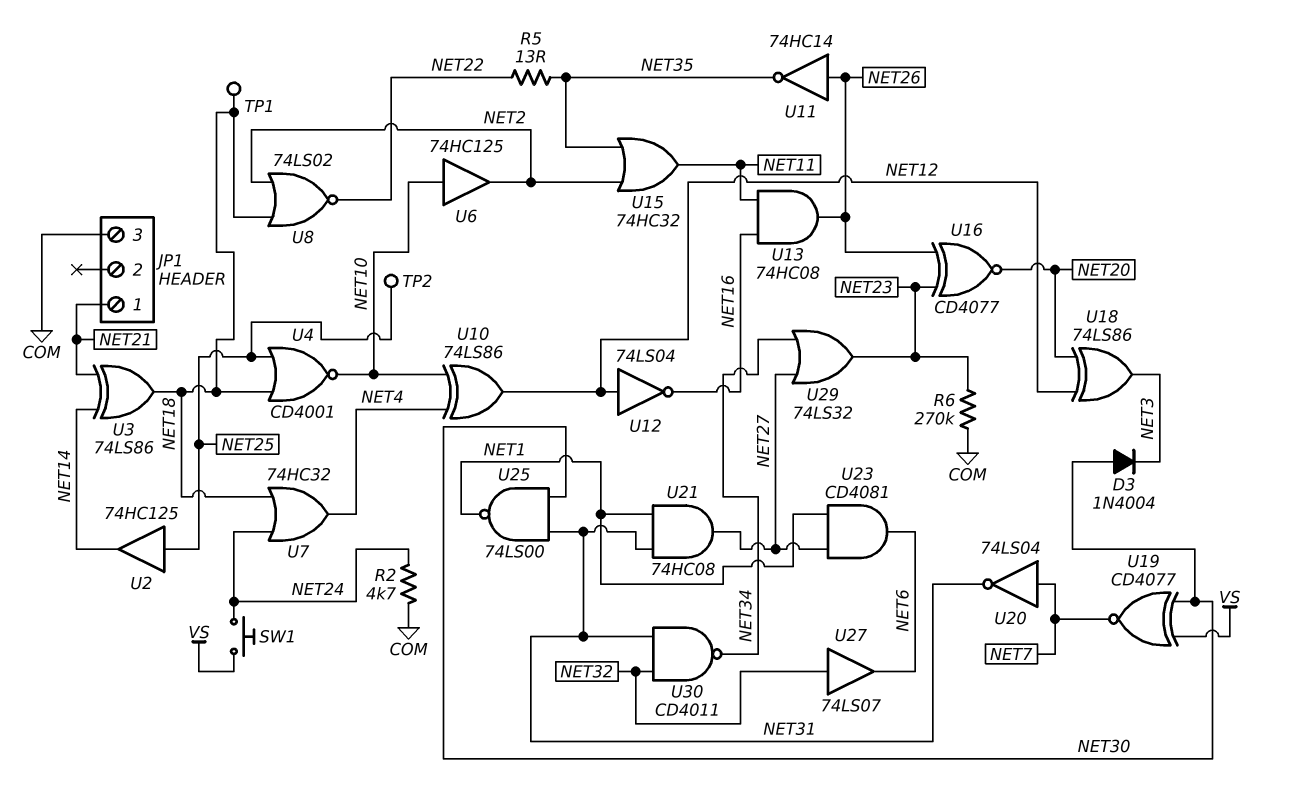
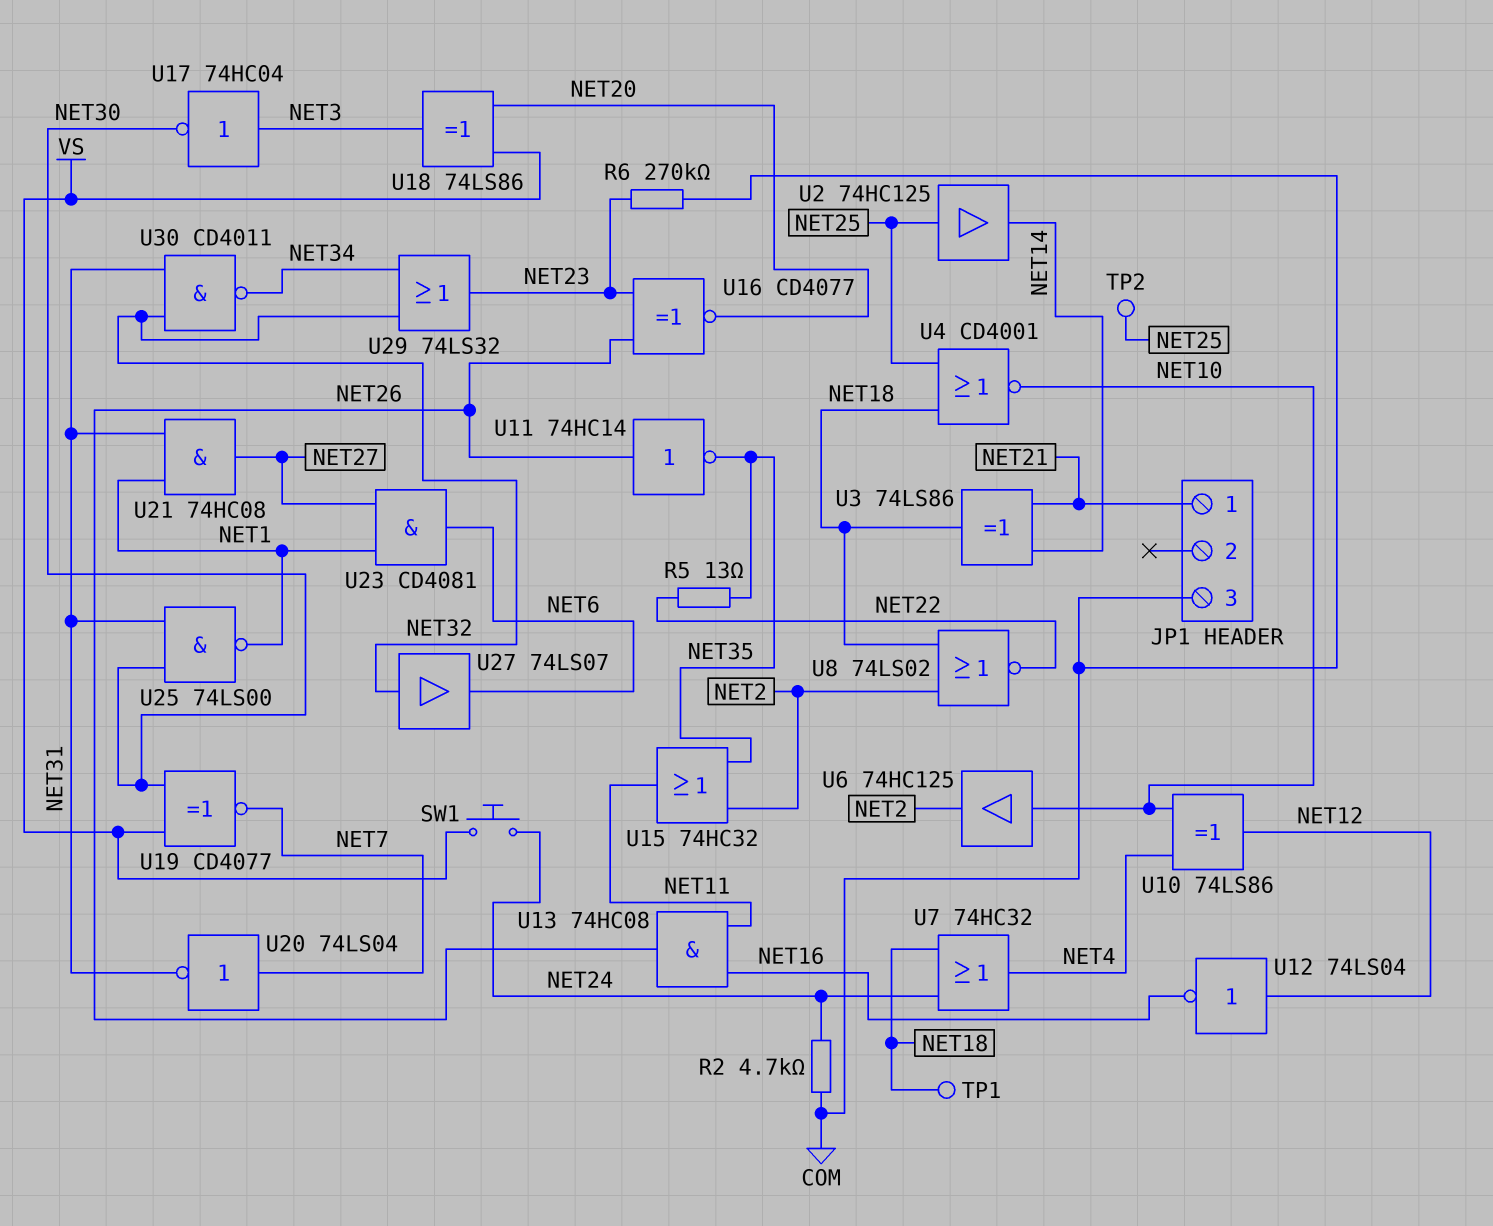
D3: diode 1N4004 (A NET30, K NET3) -> none
U17: none -> NOT 74HC04 (in NET3, out NET30)
U18: XOR 74LS86 (in NET12, in NET20, out NET3) -> XOR 74LS86 (in NET20, in VS, out NET3)
U29: OR 74LS32 (in NET27, in NET34, out NET23) -> OR 74LS32 (in NET32, in NET34, out NET23)

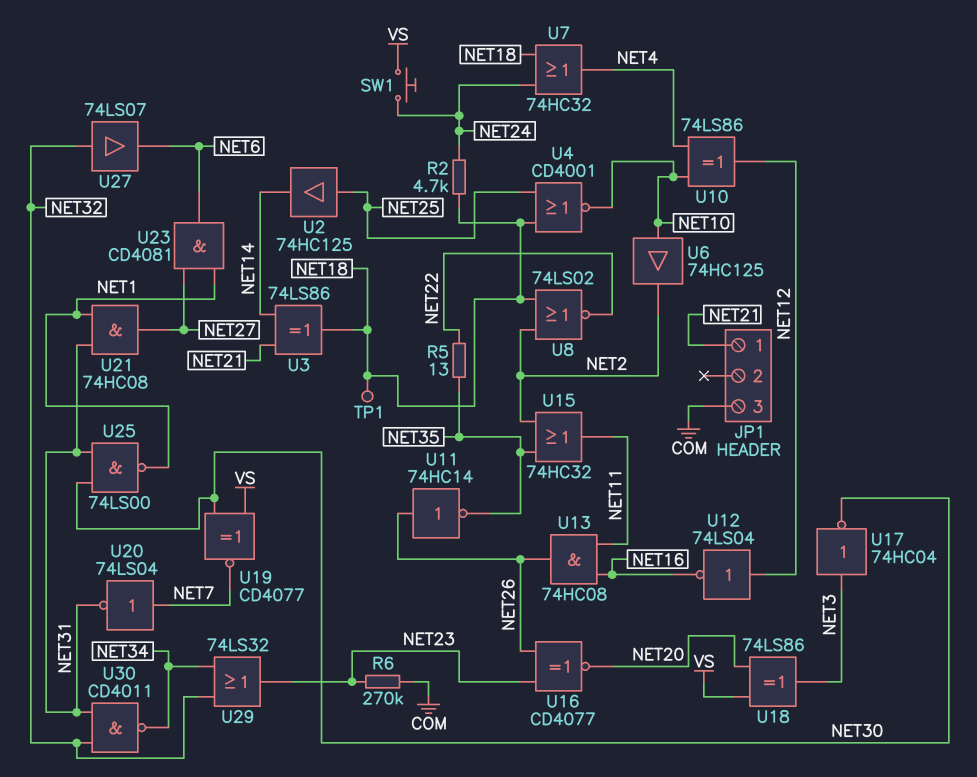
R2: 4.7k (COM, NET24) -> 4.7k (NET18, NET24)
TP2: test point (NET25) -> none

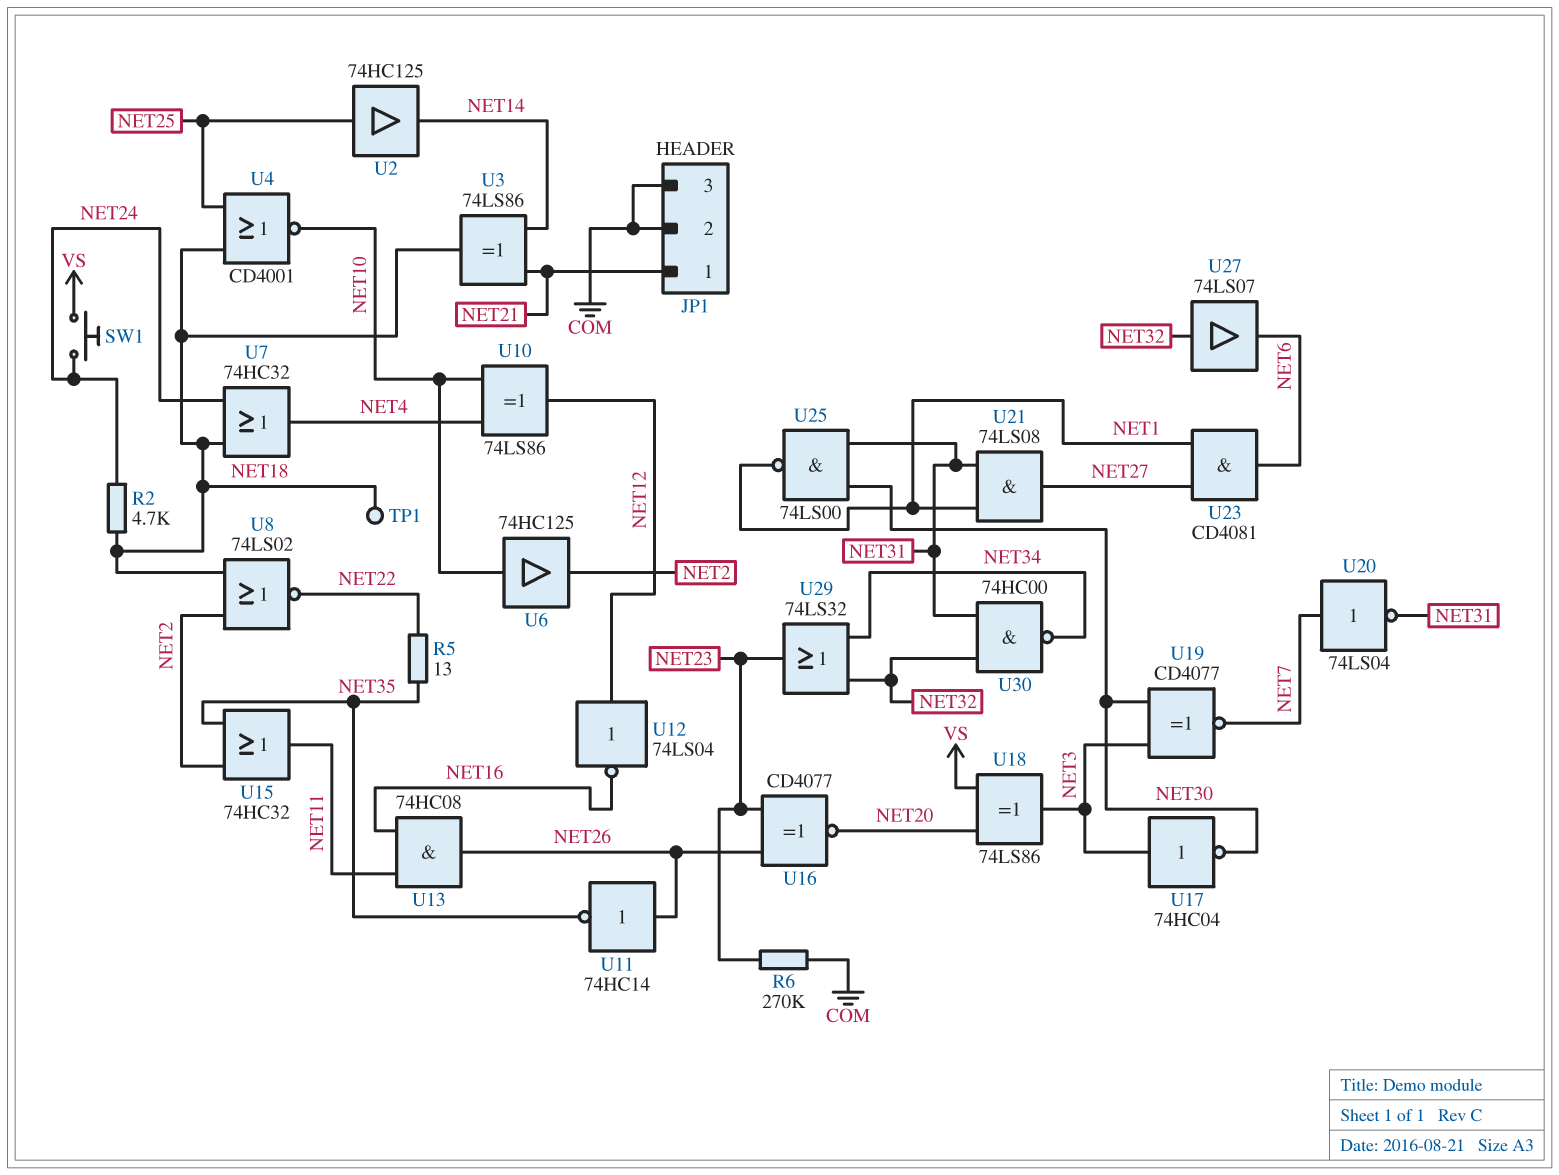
JP1 pin 2: none -> COM
U19: XNOR CD4077 (in NET30, in VS, out NET7) -> XNOR CD4077 (in NET3, in NET30, out NET7)
U21: AND 74HC08 (in NET1, in NET31, out NET27) -> AND 74LS08 (in NET1, in NET31, out NET27)
U30: NAND CD4011 (in NET31, in NET32, out NET34) -> NAND 74HC00 (in NET31, in NET32, out NET34)

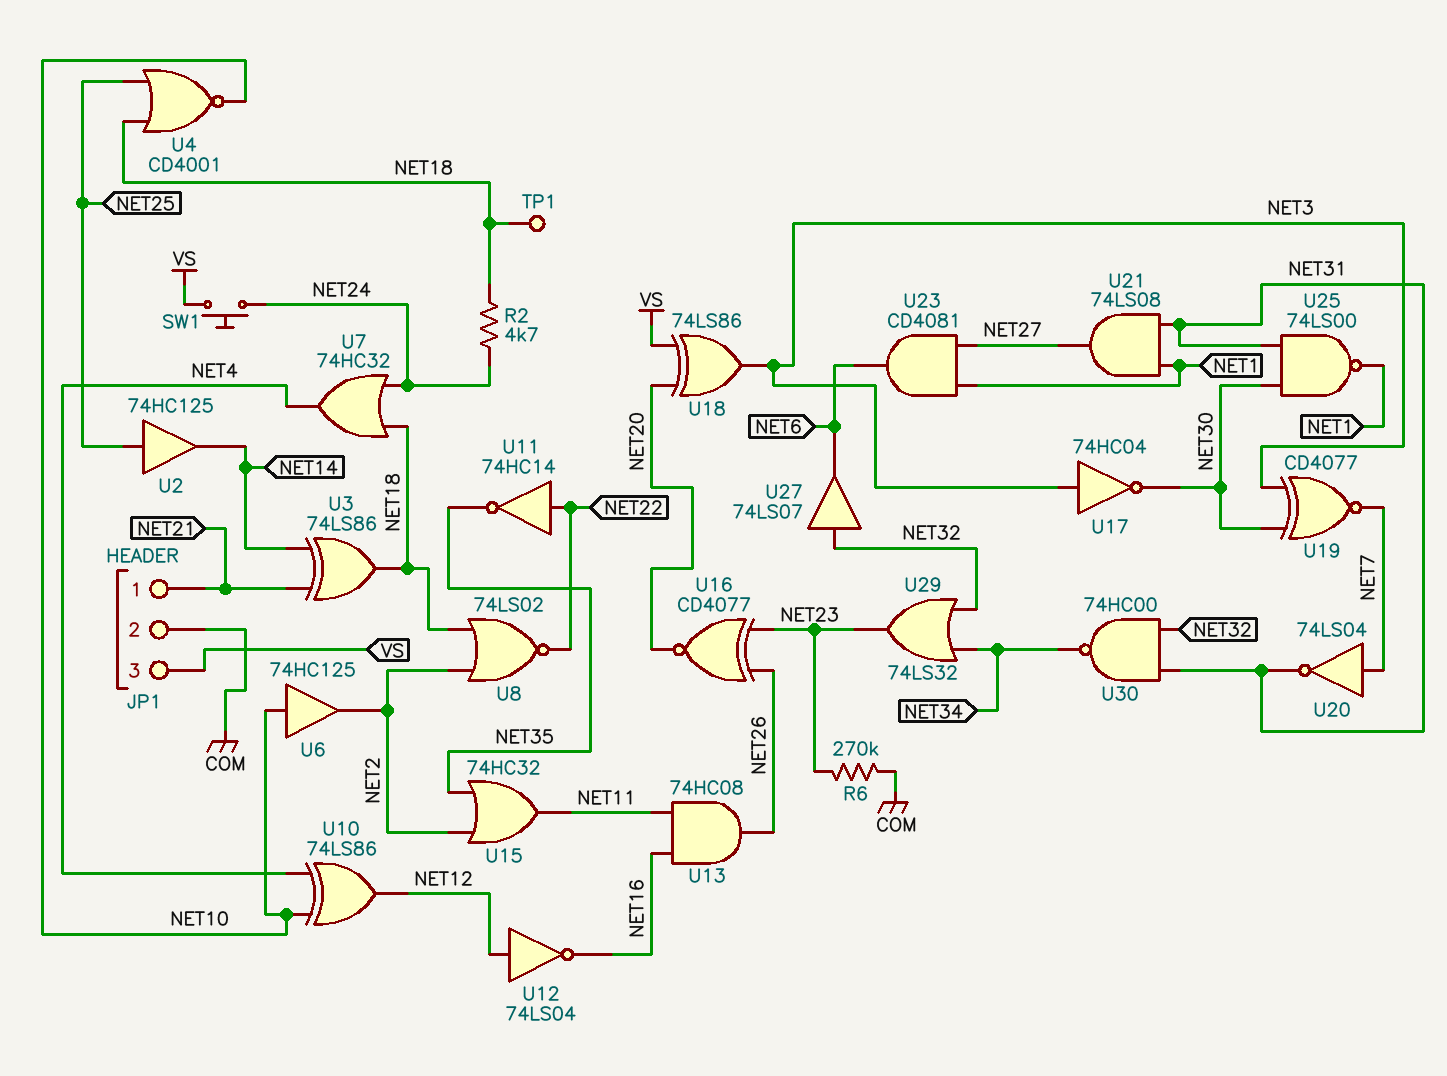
JP1 pin 3: COM -> VS
R5: 13 (NET22, NET35) -> none
U11: NOT 74HC14 (in NET26, out NET35) -> NOT 74HC14 (in NET22, out NET35)

